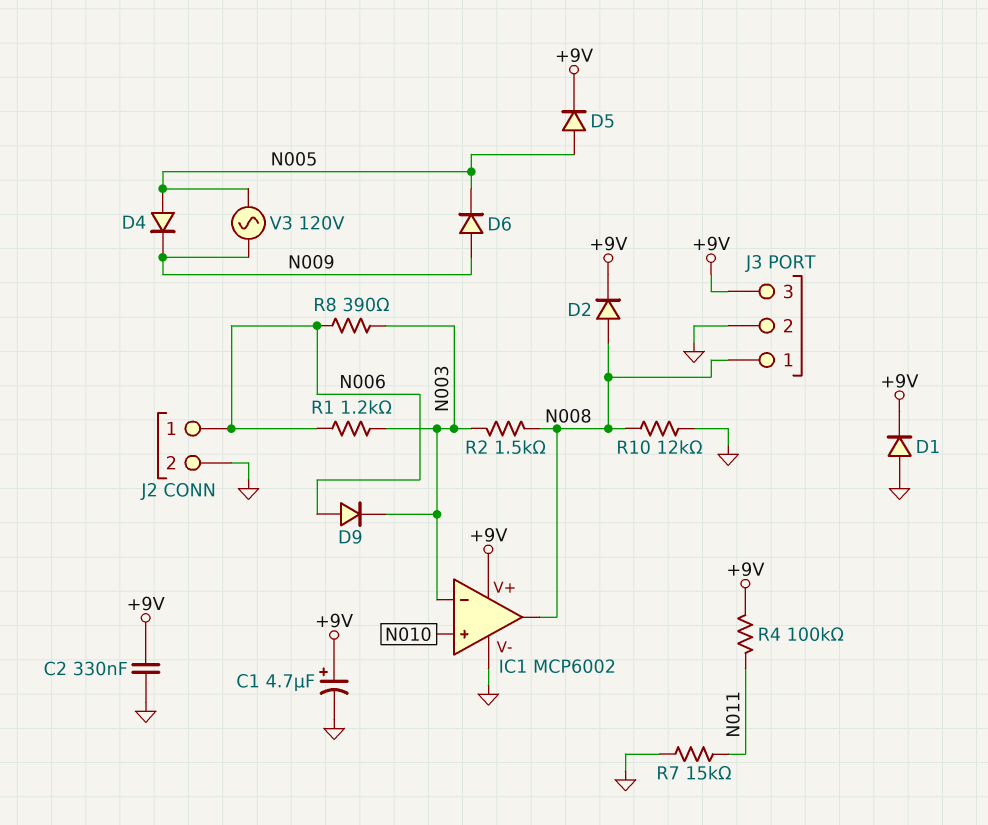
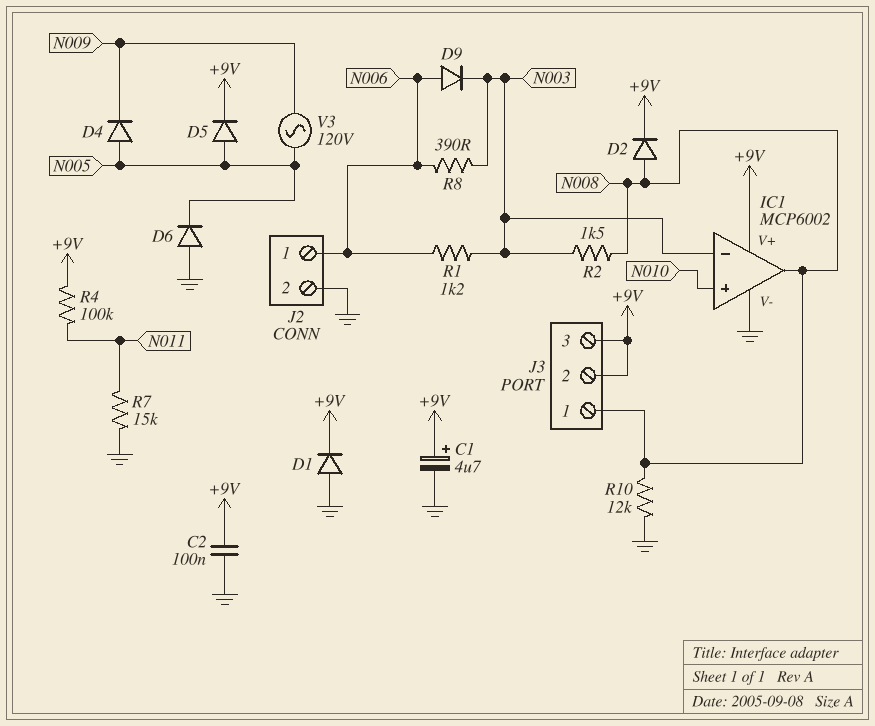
C2: 330nF (+9V, GND) -> 100nF (+9V, GND)
D6: diode (A N009, K N005) -> diode (A GND, K N005)
J3 pin 2: GND -> +9V

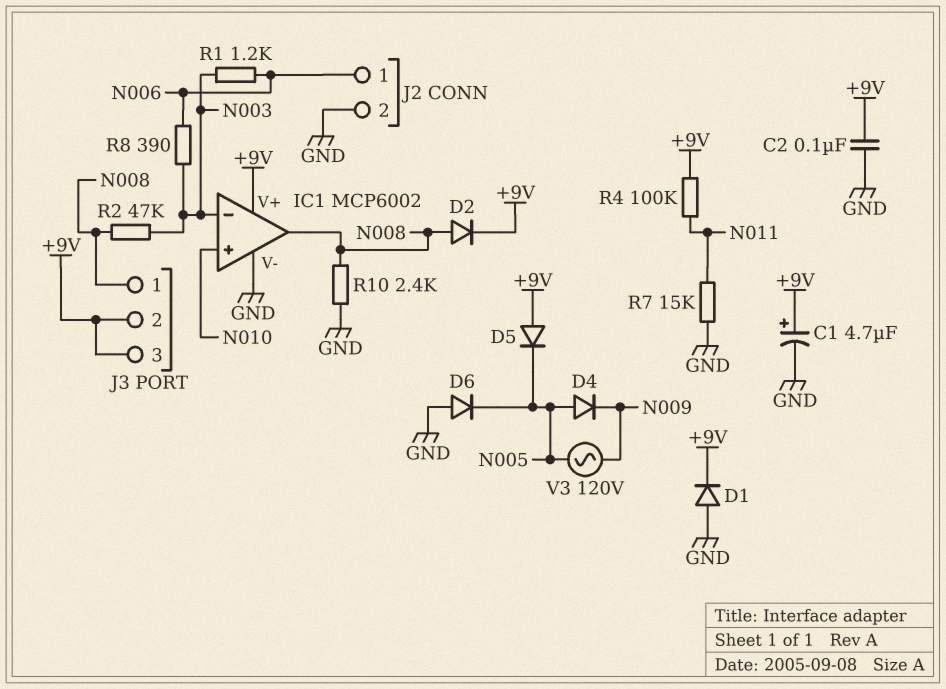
D5: diode (A N005, K +9V) -> diode (A +9V, K N005)
D9: diode (A N006, K N003) -> none
R2: 1.5k (N003, N008) -> 47k (N003, N008)
R10: 12k (GND, N008) -> 2.4k (GND, N008)

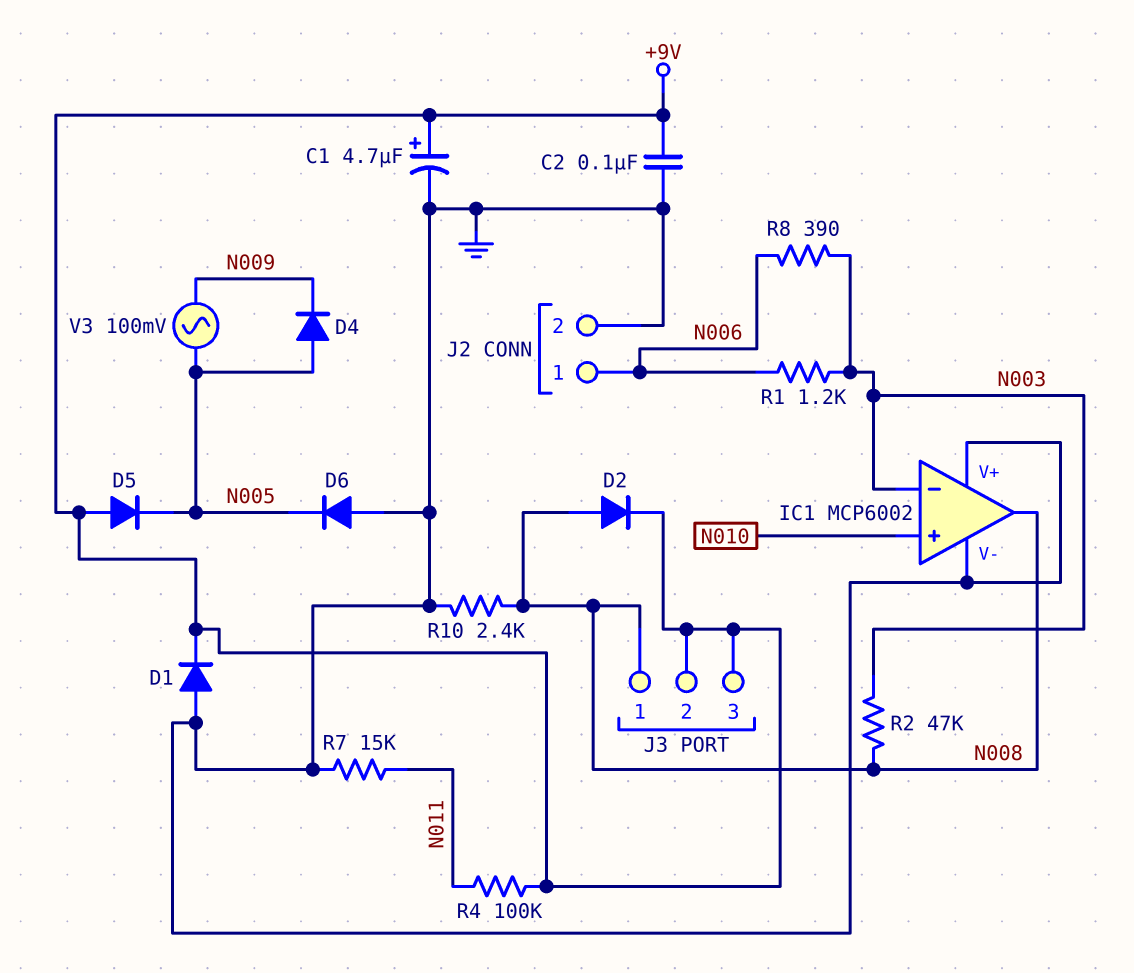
IC1 pin V+: +9V -> GND
V3: AC 120V (N005, N009) -> AC 100mV (N005, N009)

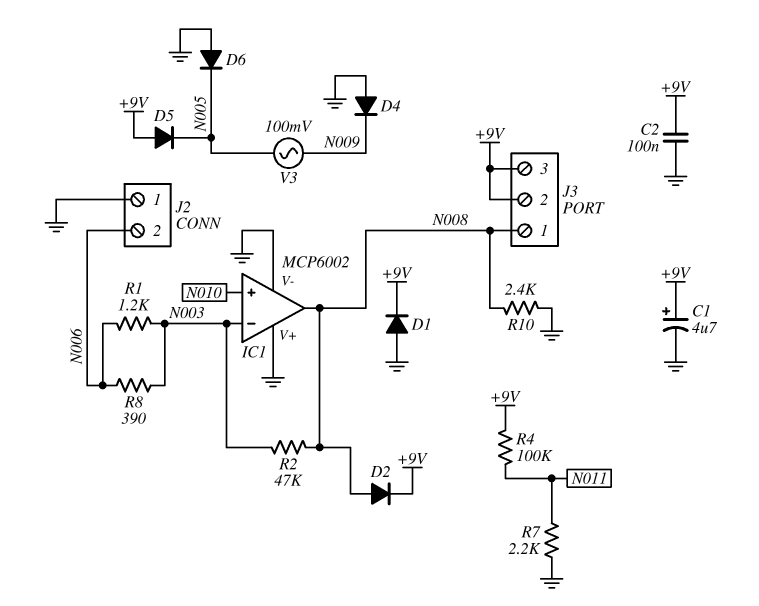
D4: diode (A N005, K N009) -> diode (A GND, K N009)
J2 pin 1: N006 -> GND
J2 pin 2: GND -> N006
R7: 15k (GND, N011) -> 2.2k (GND, N011)

